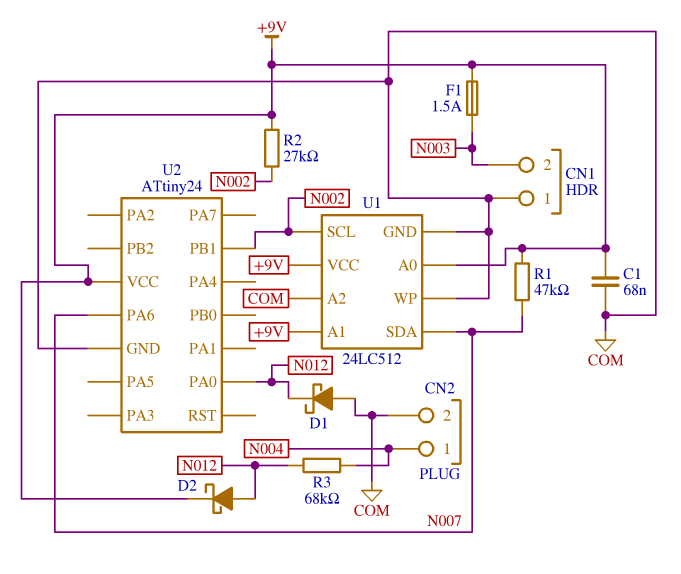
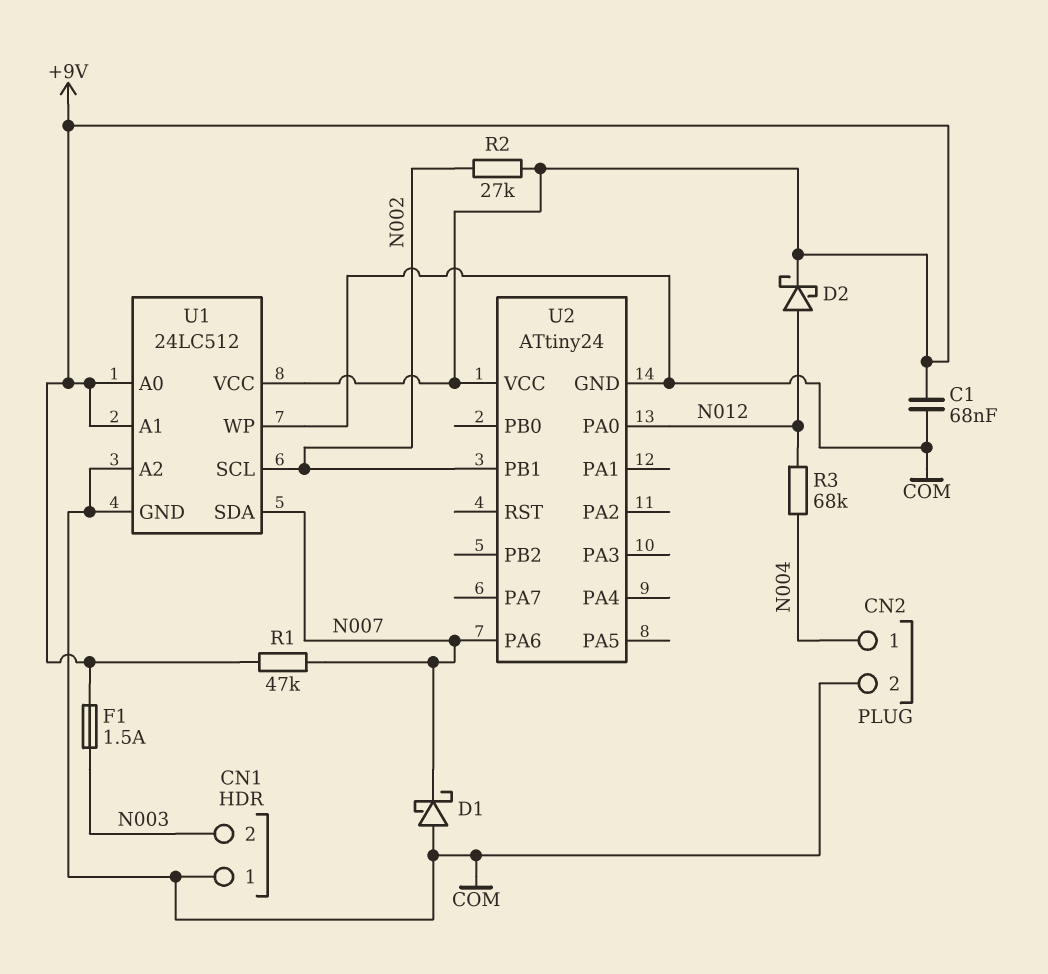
D1: schottky (A COM, K N012) -> schottky (A COM, K N007)

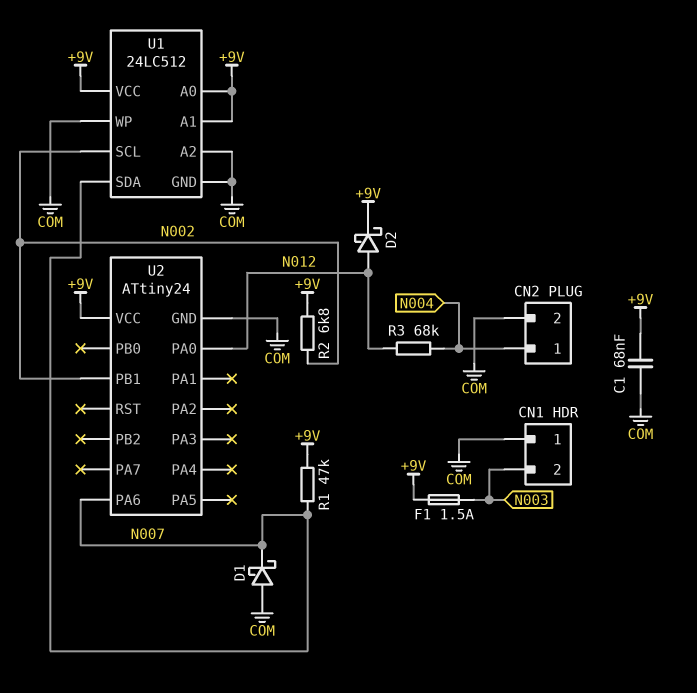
R2: 27k (+9V, N002) -> 6.8k (+9V, N002)

